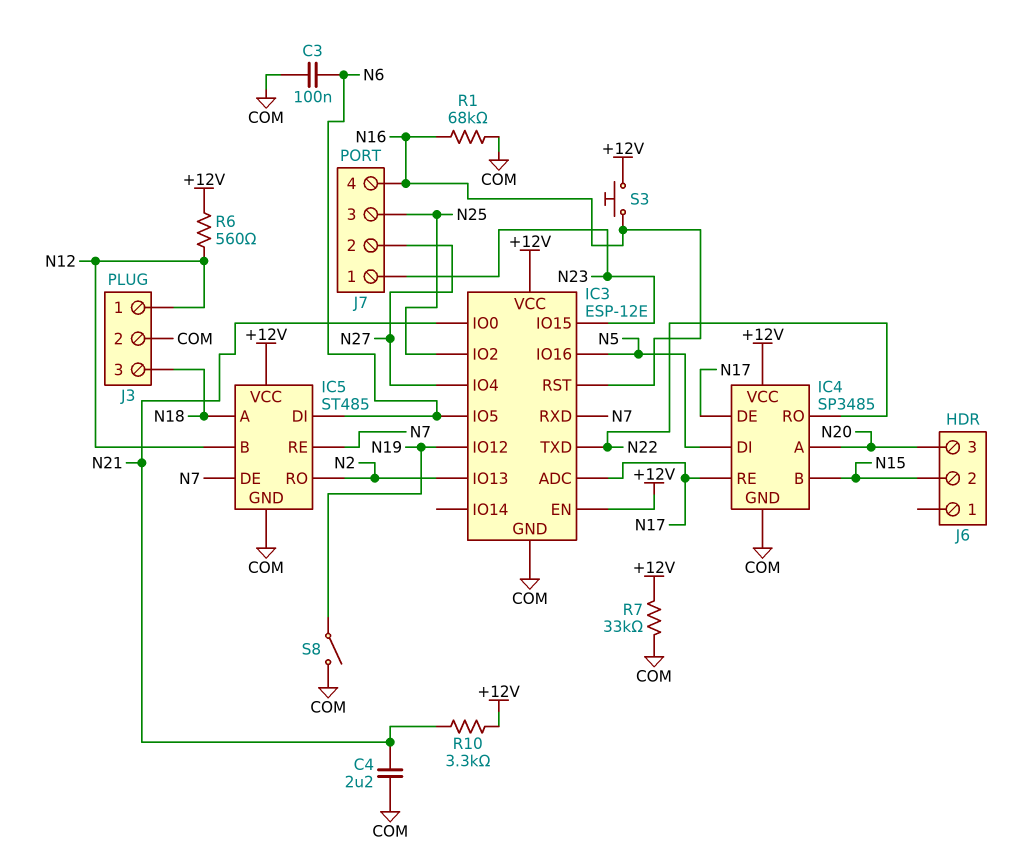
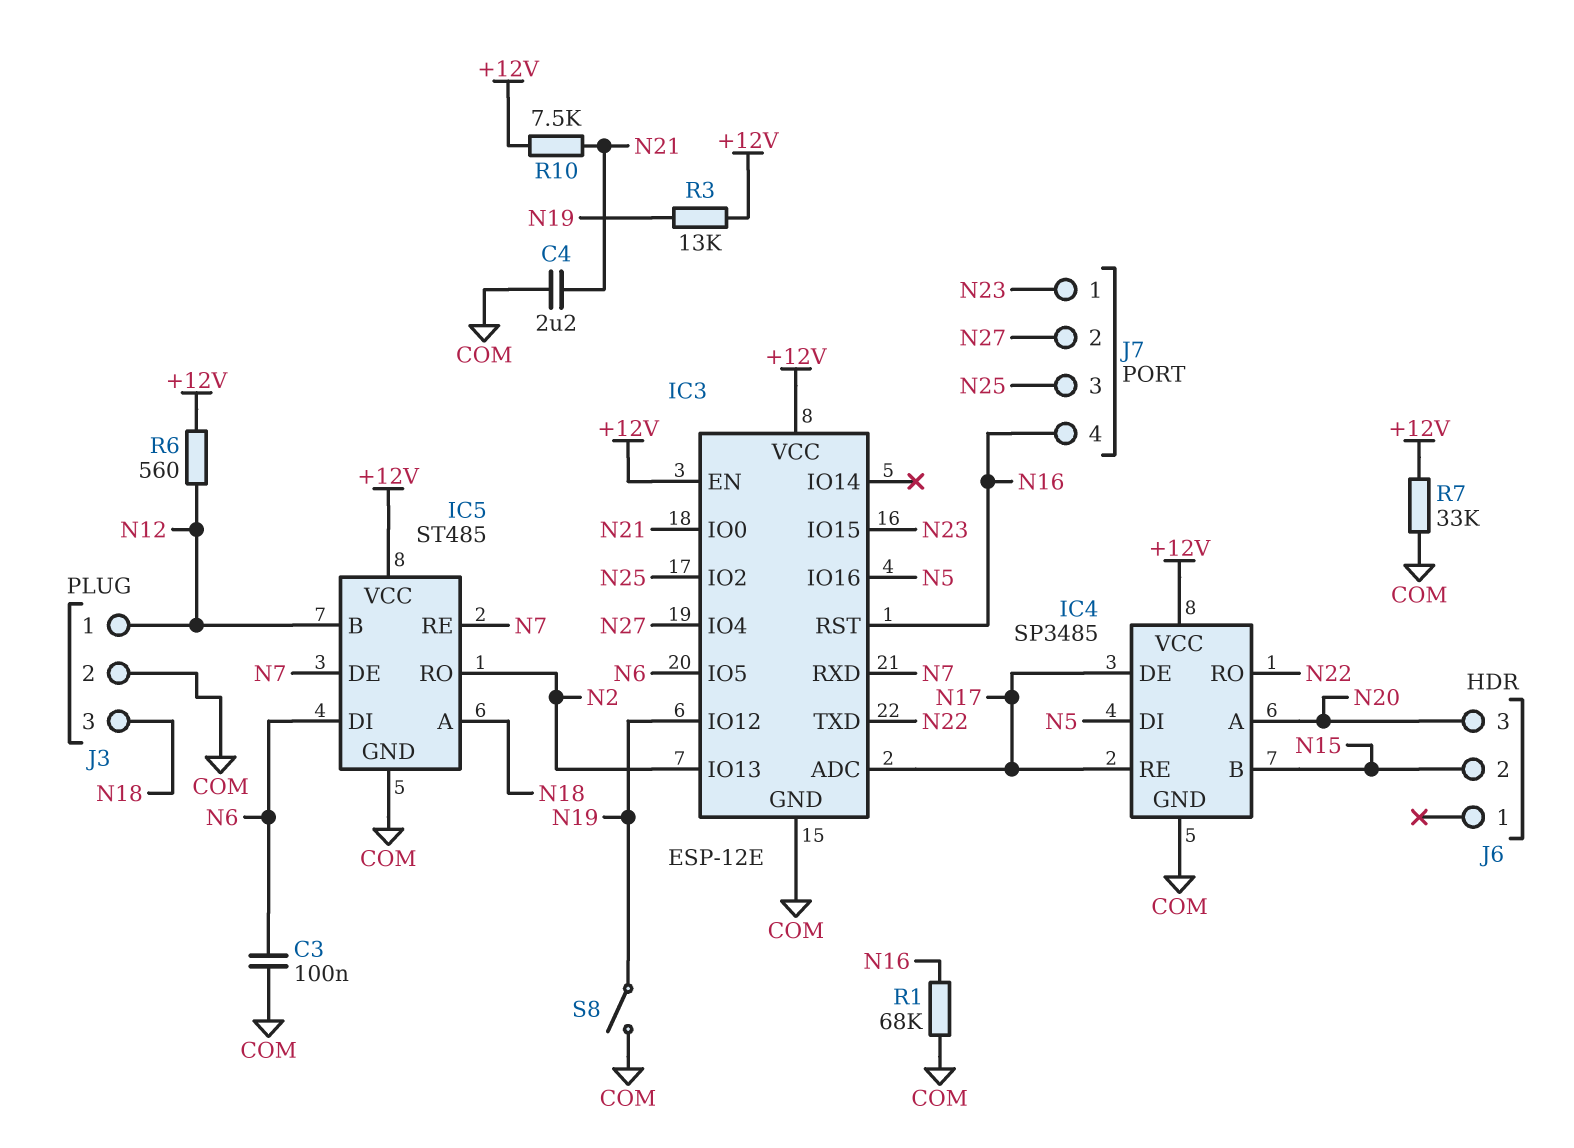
R3: none -> 13k (+12V, N19)
R10: 3.3k (+12V, N21) -> 7.5k (+12V, N21)
S3: button (+12V, N16) -> none

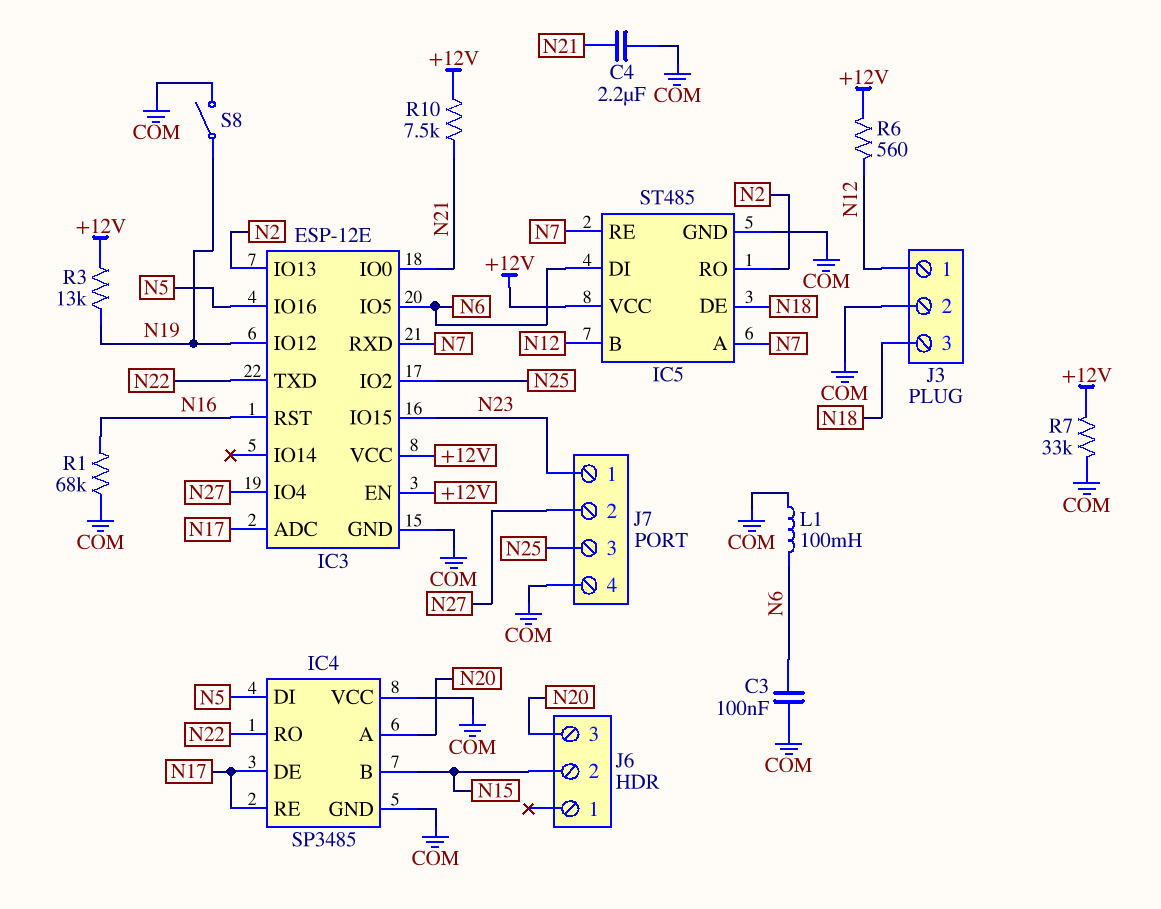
IC4 pin VCC: +12V -> COM
IC5 pin A: N18 -> N7
IC5 pin DE: N7 -> N18
J7 pin 4: N16 -> COM
L1: none -> 100mH (COM, N6)

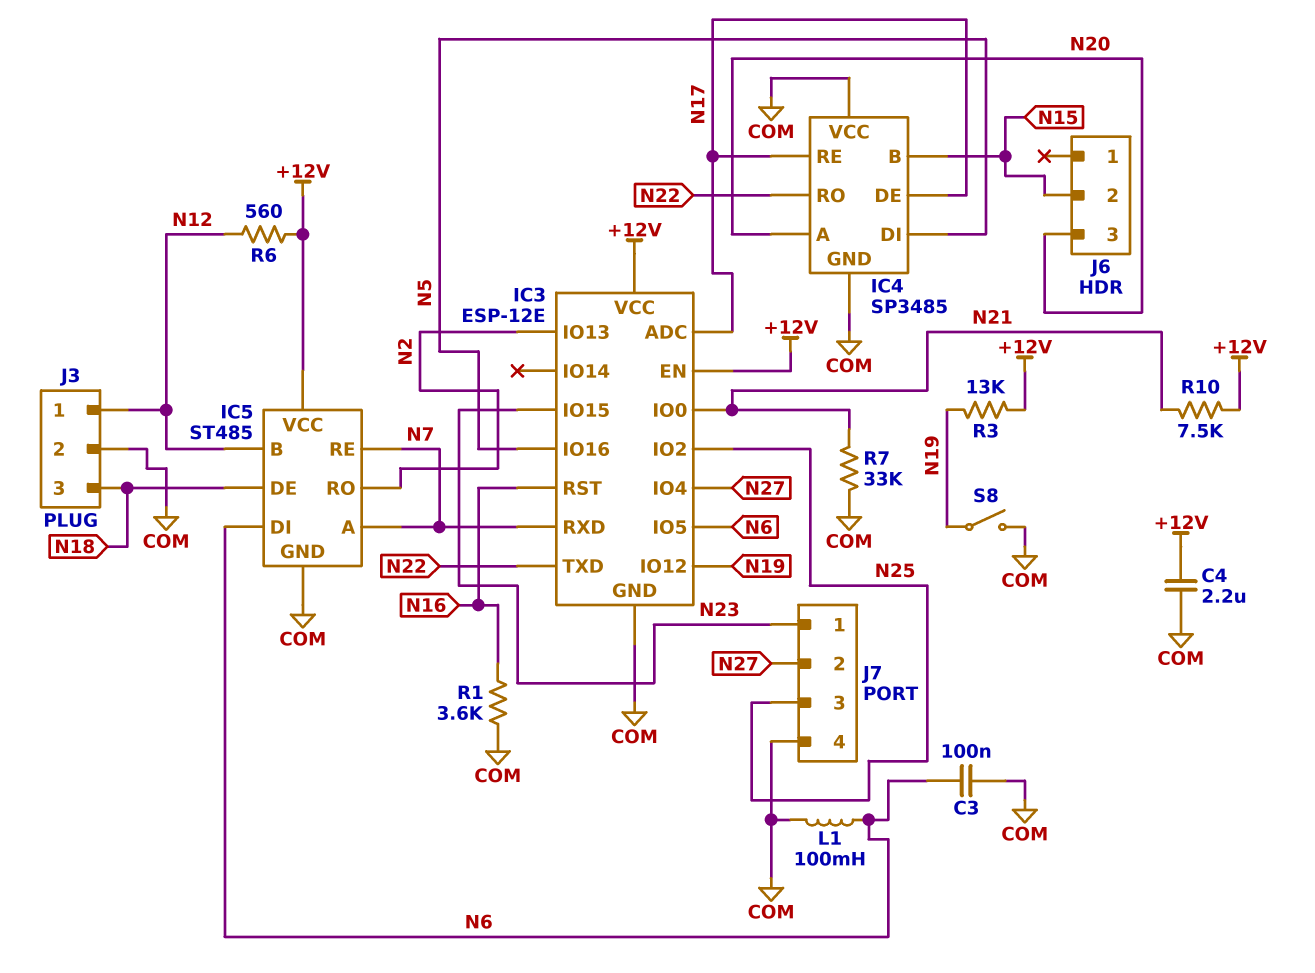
C4: 2.2uF (COM, N21) -> 2.2uF (+12V, COM)
R1: 68k (COM, N16) -> 3.6k (COM, N16)
R7: 33k (+12V, COM) -> 33k (COM, N21)

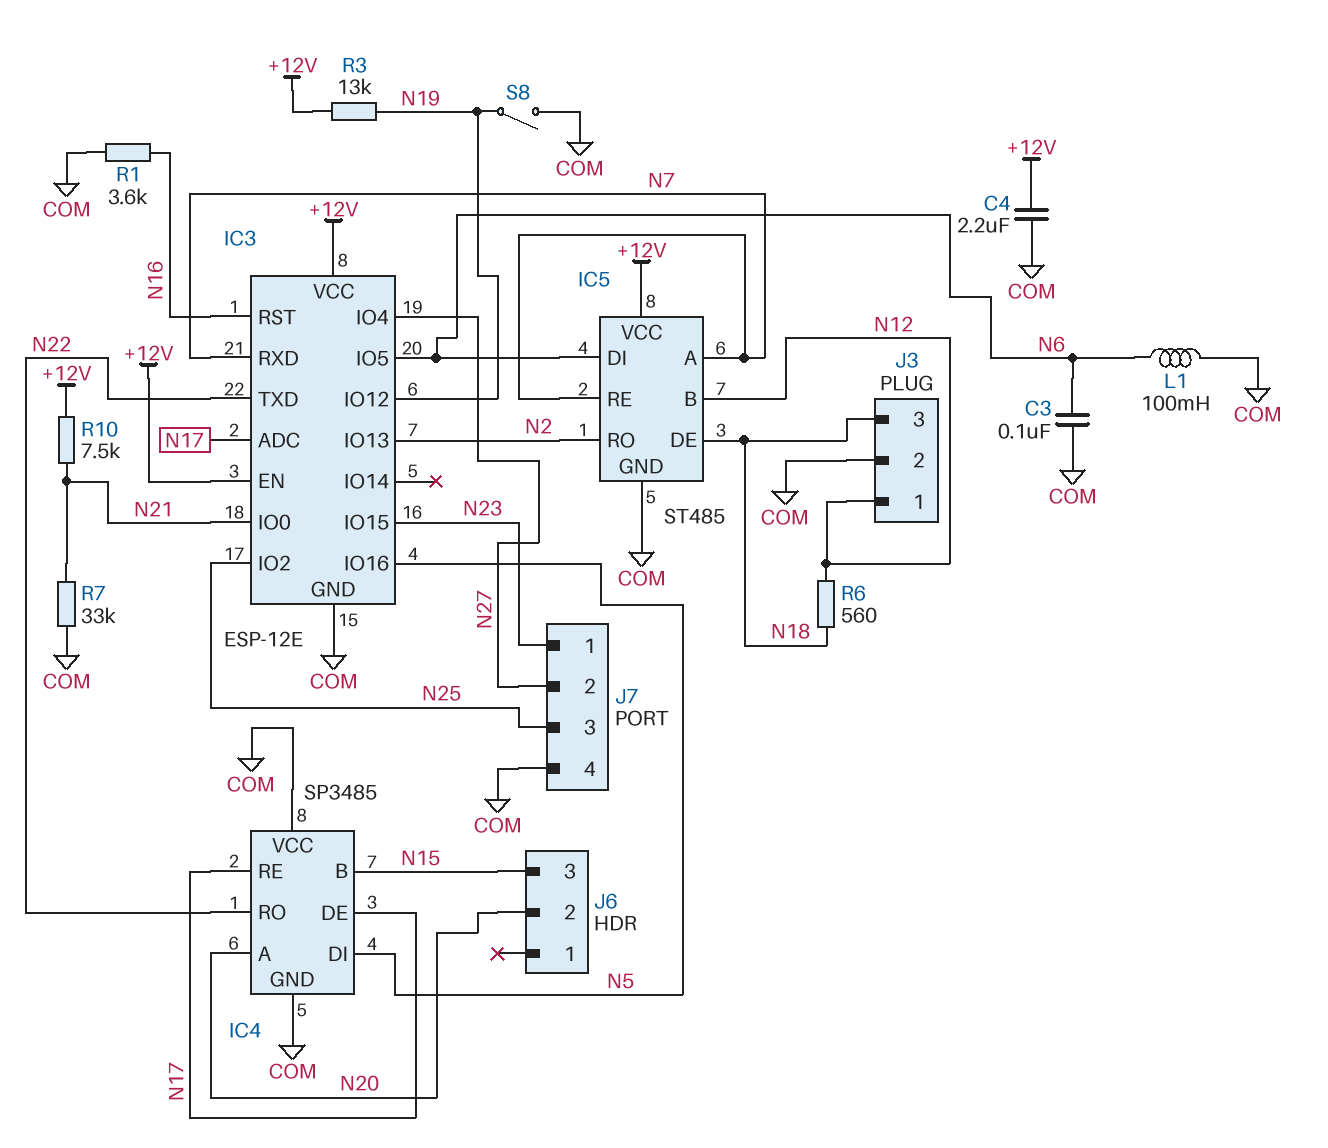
J6 pin 2: N15 -> N20
J6 pin 3: N20 -> N15
R6: 560 (+12V, N12) -> 560 (N12, N18)

